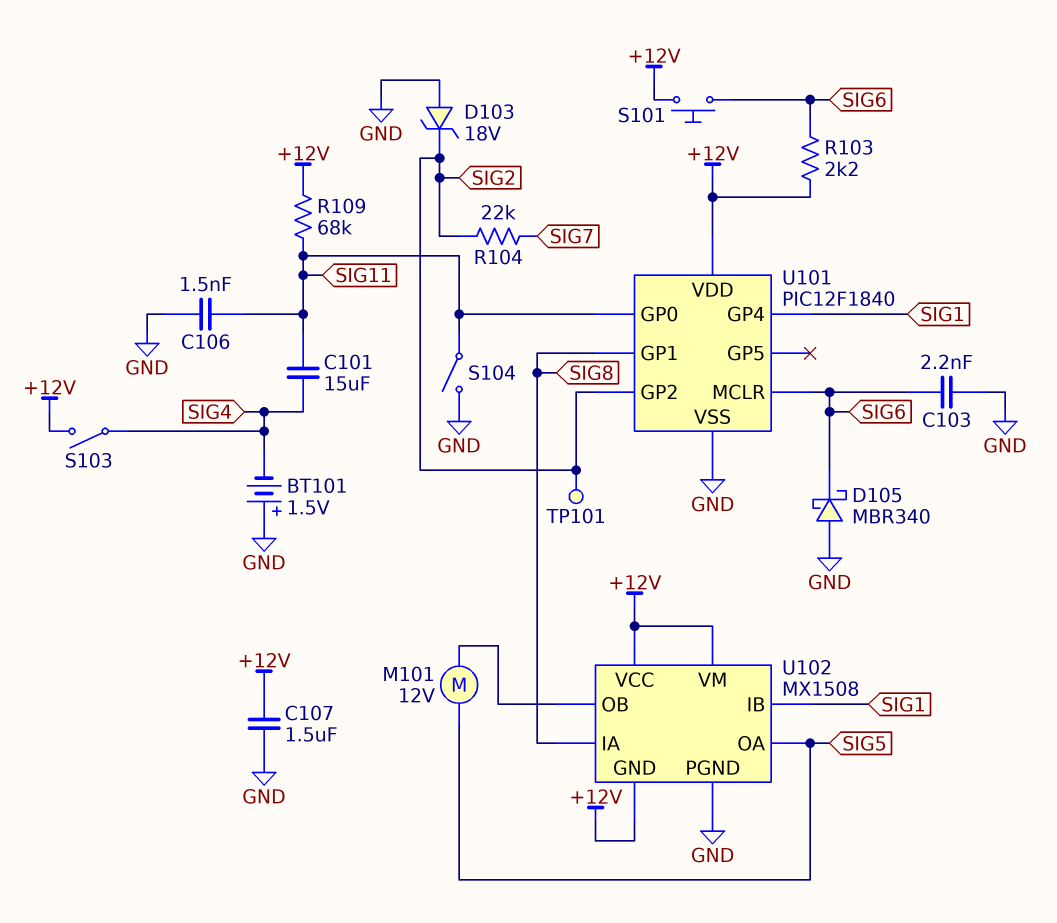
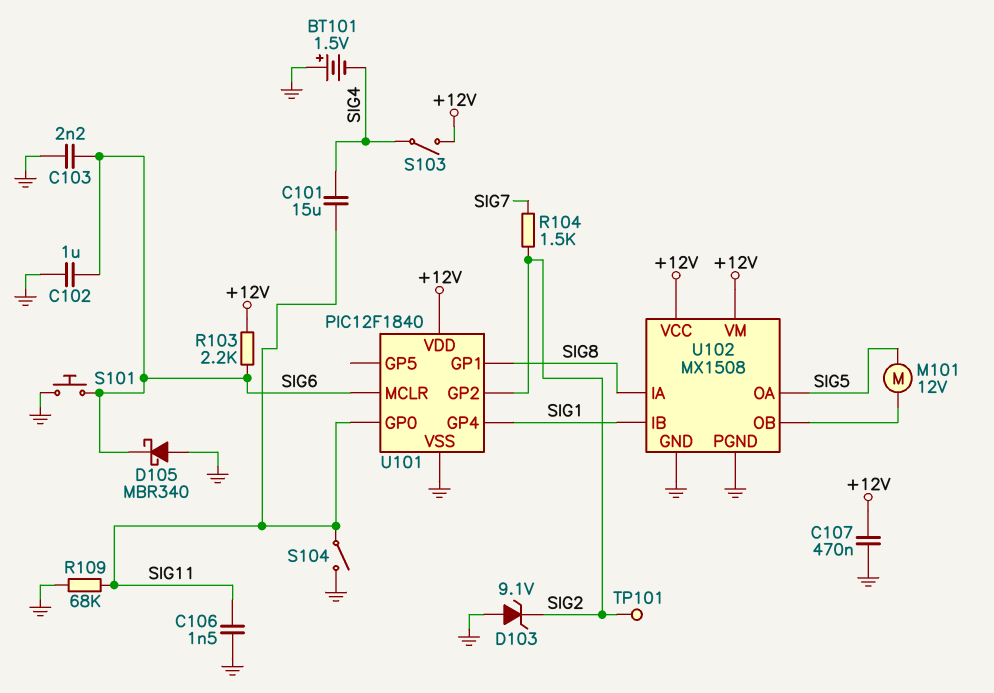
C102: none -> 1uF (GND, SIG6)
C107: 1.5uF (+12V, GND) -> 470nF (+12V, GND)
D103: zener 18V (A GND, K SIG2) -> zener 9.1V (A GND, K SIG2)
R104: 22k (SIG2, SIG7) -> 1.5k (SIG2, SIG7)
R109: 68k (+12V, SIG11) -> 68k (GND, SIG11)
S101: button (+12V, SIG6) -> button (GND, SIG6)
U102 pin GND: +12V -> GND

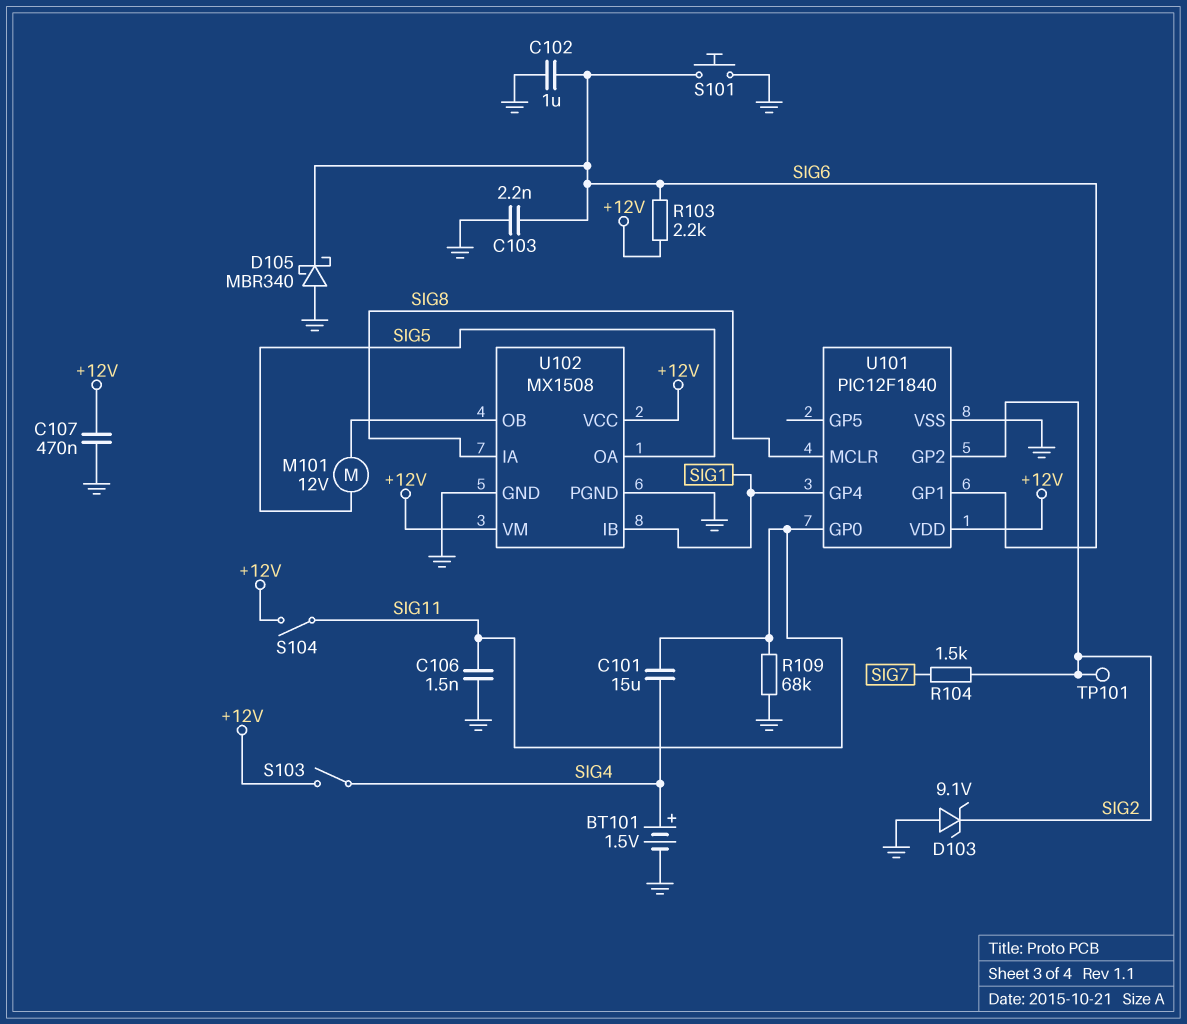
BT101: 1.5V (plus GND, minus SIG4) -> 1.5V (plus SIG4, minus GND)
S104: switch (GND, SIG11) -> switch (+12V, SIG11)
U101 pin GP1: SIG8 -> SIG6
U101 pin MCLR: SIG6 -> SIG8

